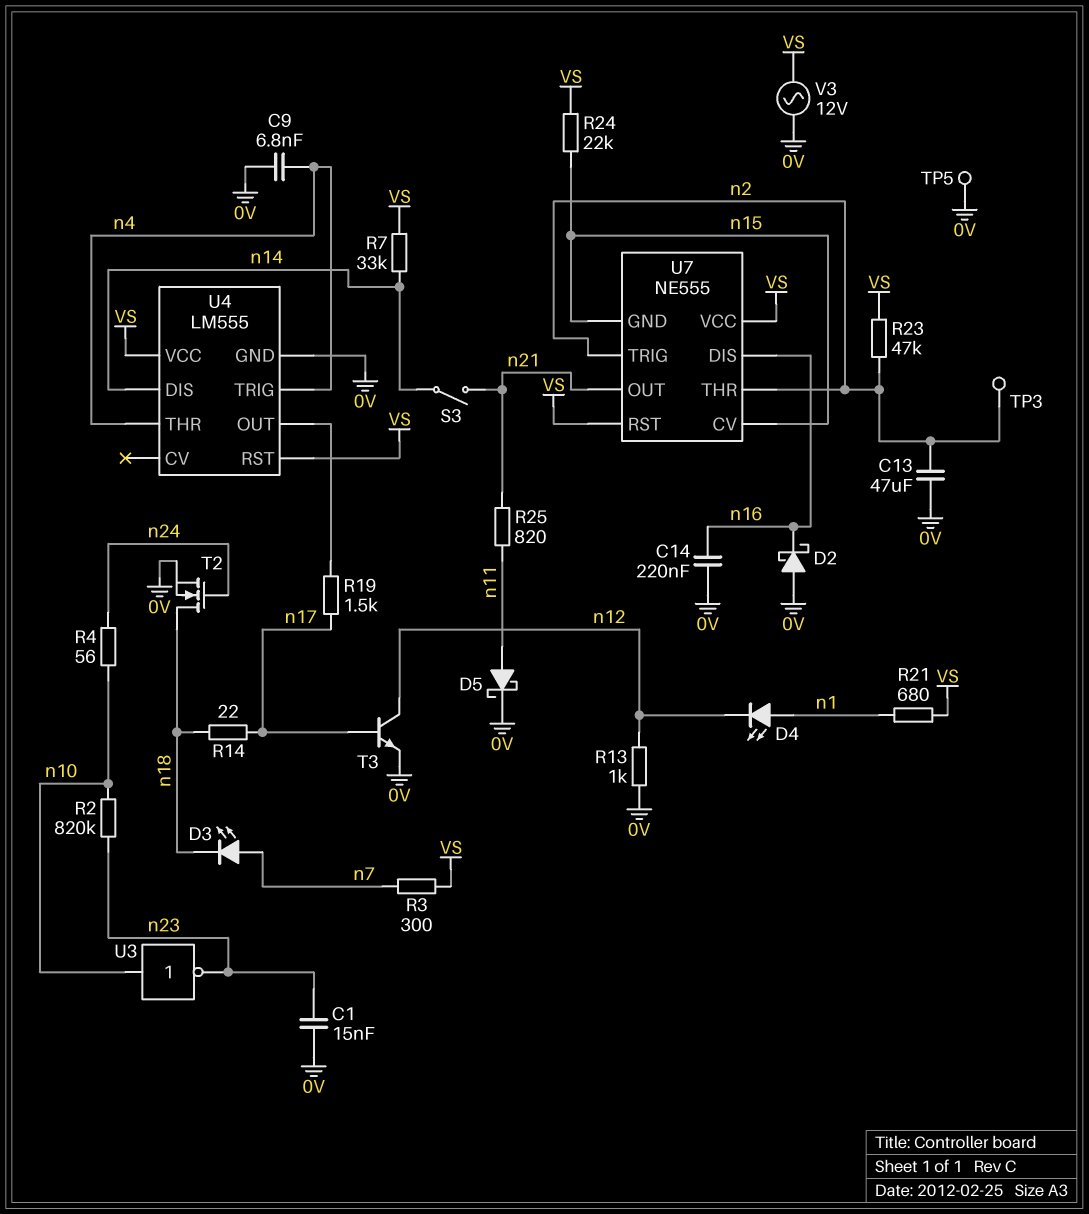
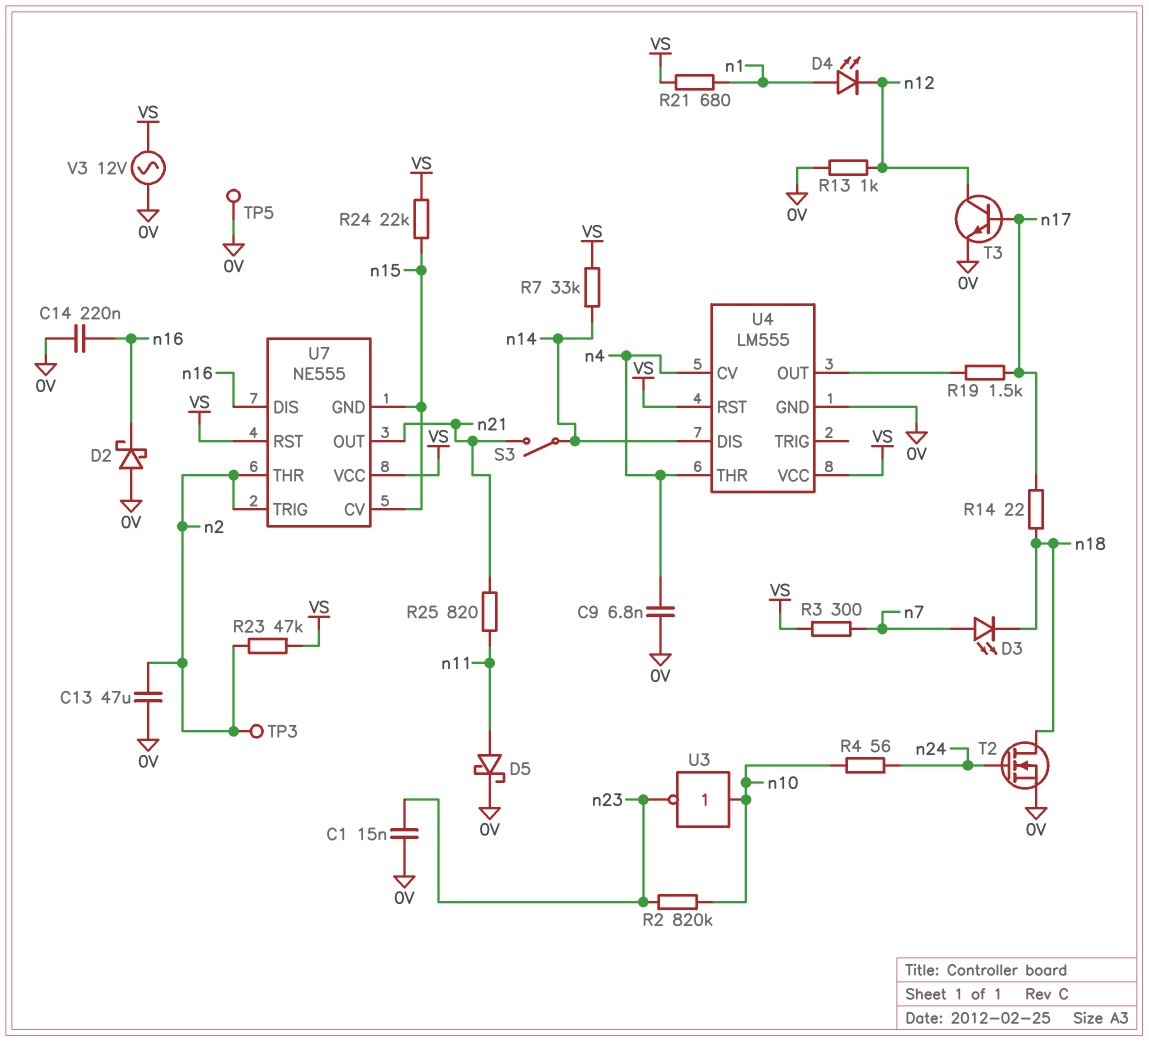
U4 pin CV: none -> n4
U4 pin TRIG: n4 -> none

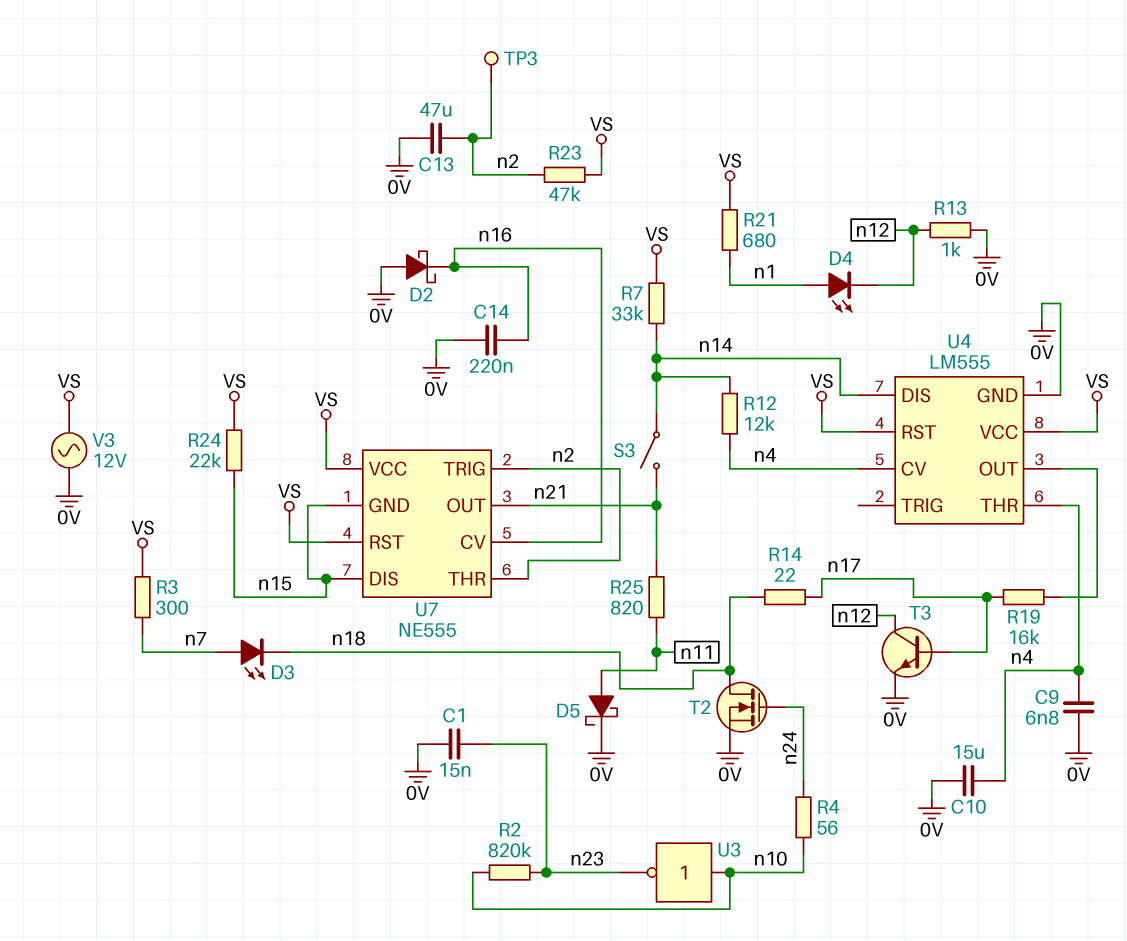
C10: none -> 15uF (0V, n4)
R12: none -> 12k (n4, n14)
R19: 1.5k (U4/OUT, n17) -> 16k (U4/OUT, n17)
TP5: test point (0V) -> none
U7 pin CV: n15 -> n16
U7 pin DIS: n16 -> n15

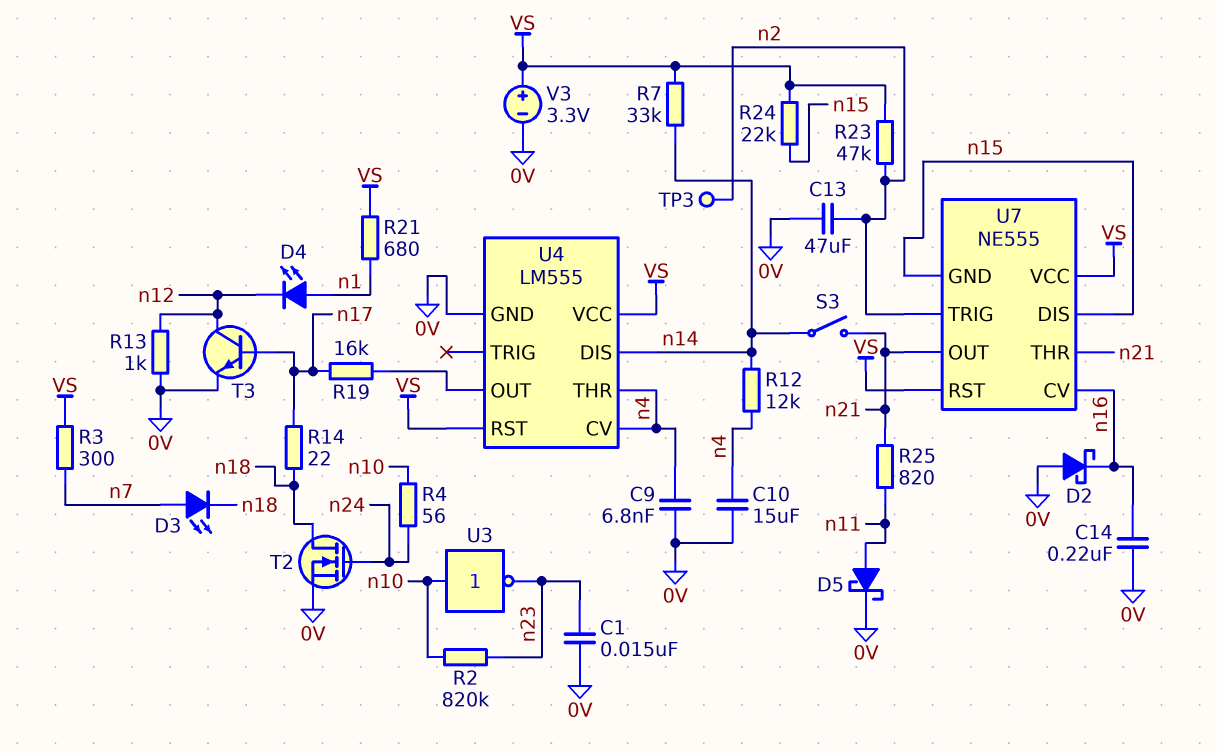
U7 pin THR: n2 -> n21
V3: AC 12V (0V, VS) -> 3.3V (plus VS, minus 0V)

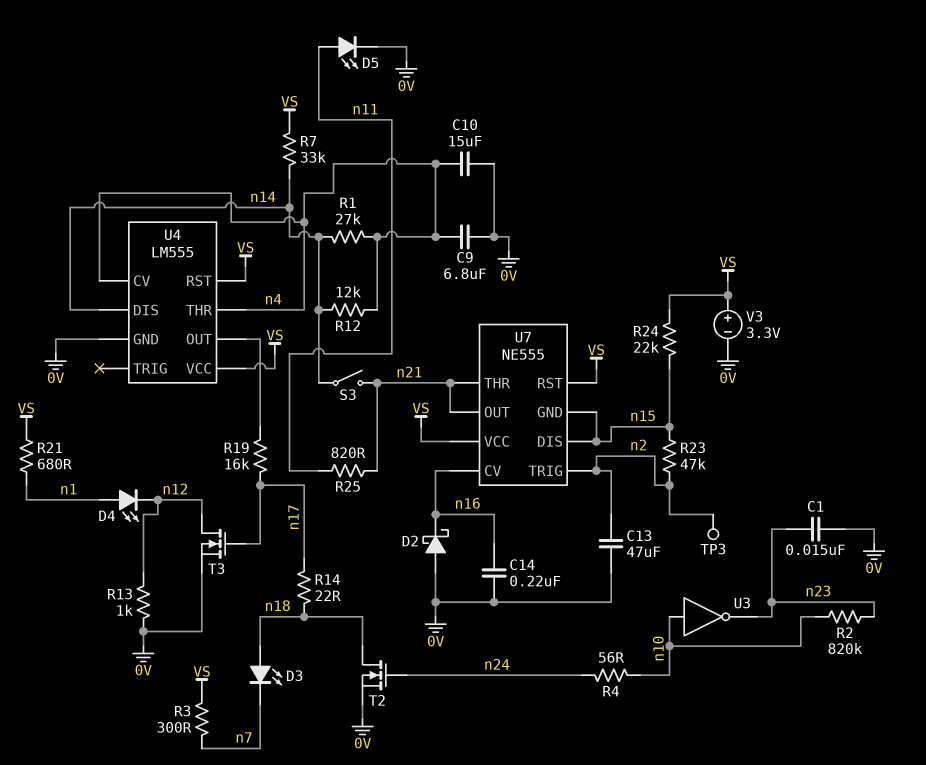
C9: 6.8nF (0V, n4) -> 6.8uF (0V, n4)
D3: LED (A n7, K n18) -> LED (A n18, K n7)
D5: schottky (A n11, K 0V) -> LED (A n11, K 0V)
R1: none -> 27k (n4, n14)
R23: 47k (VS, n2) -> 47k (n2, n15)
T3: NPN (B n17, C n12, E 0V) -> NMOS (G n17, D n12, S 0V)

